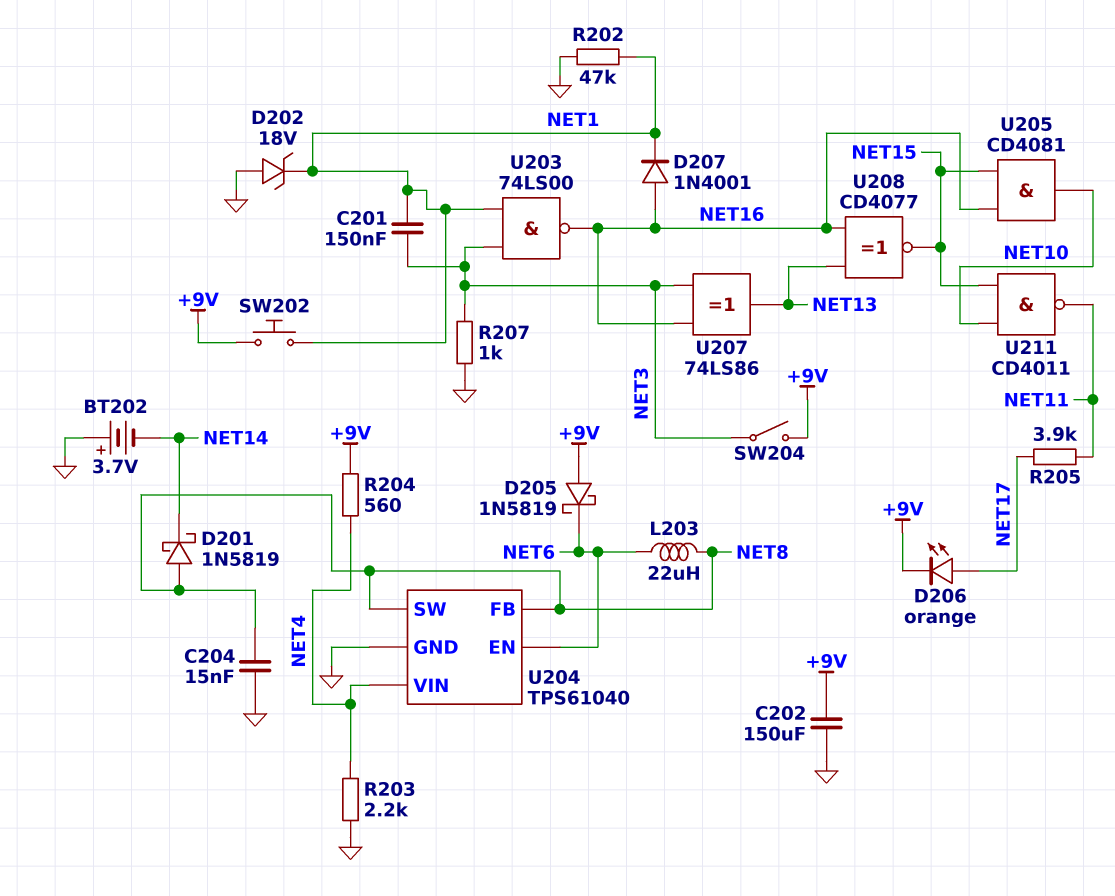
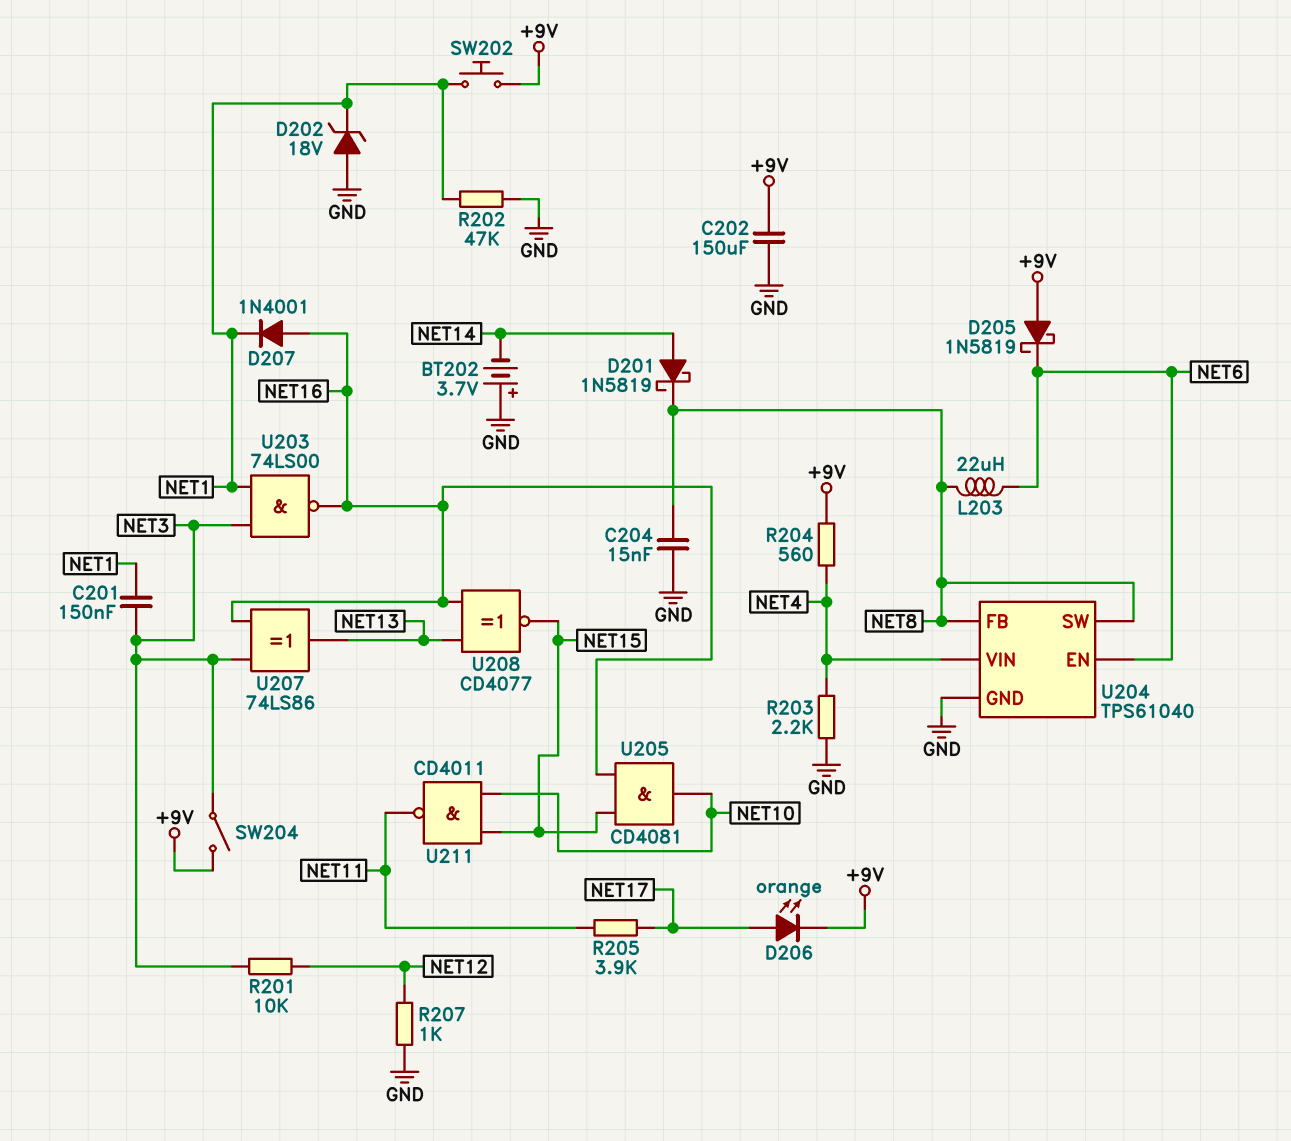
D201: schottky 1N5819 (A NET8, K NET14) -> schottky 1N5819 (A NET14, K NET8)
R201: none -> 10k (NET3, NET12)
R207: 1k (GND, NET3) -> 1k (GND, NET12)

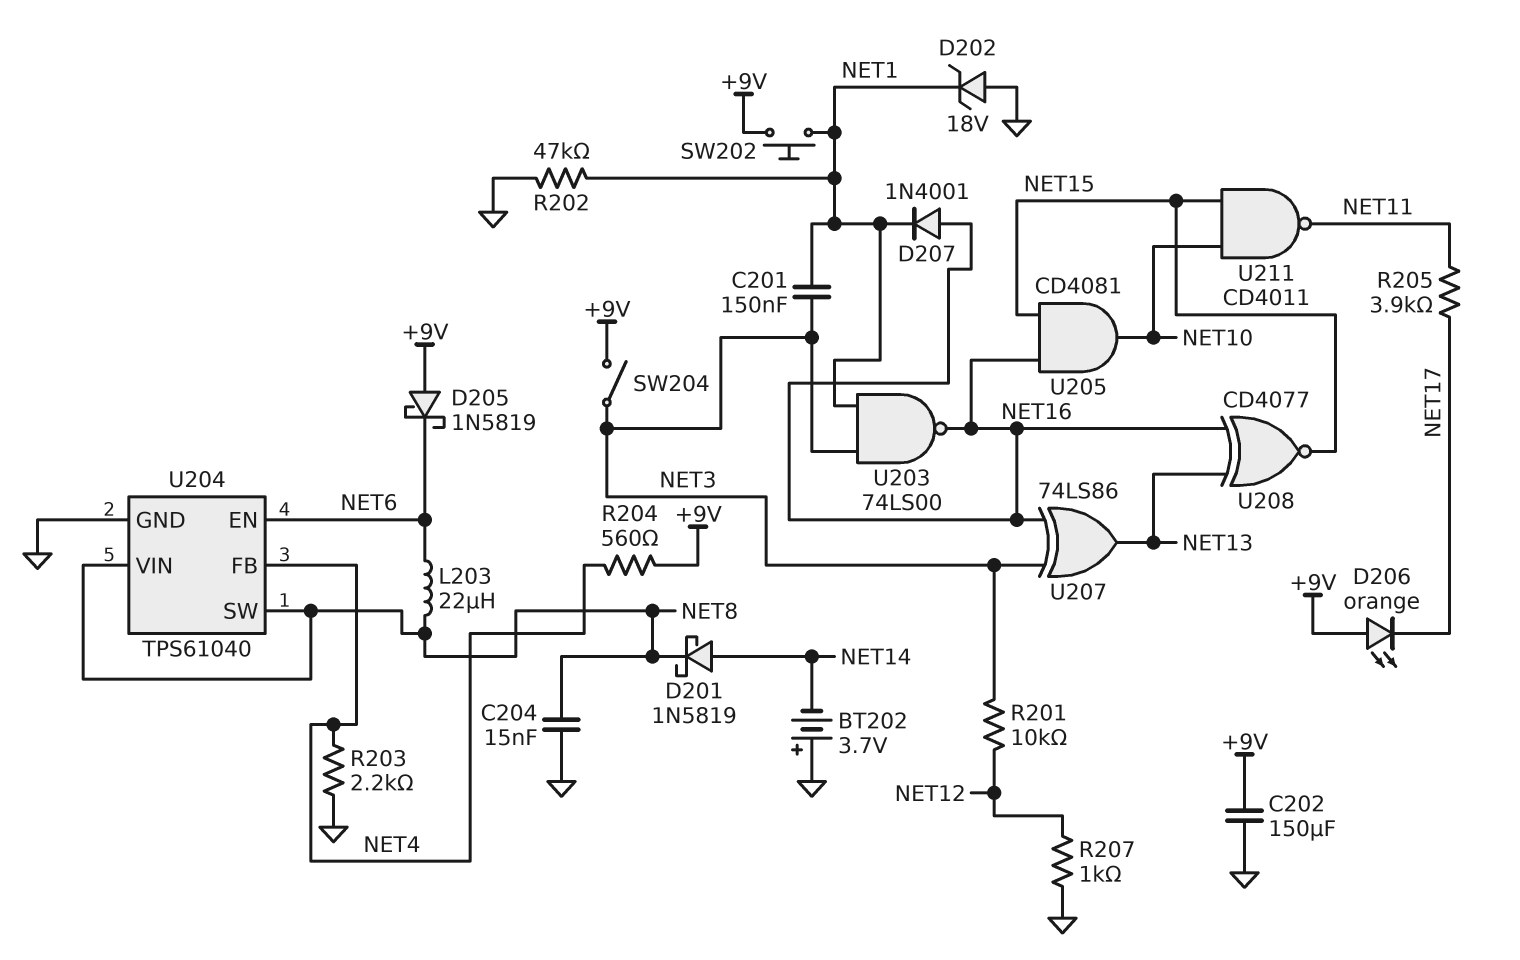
D206: LED orange (A NET17, K +9V) -> LED orange (A +9V, K NET17)
U204 pin FB: NET8 -> NET4
U204 pin VIN: NET4 -> NET8

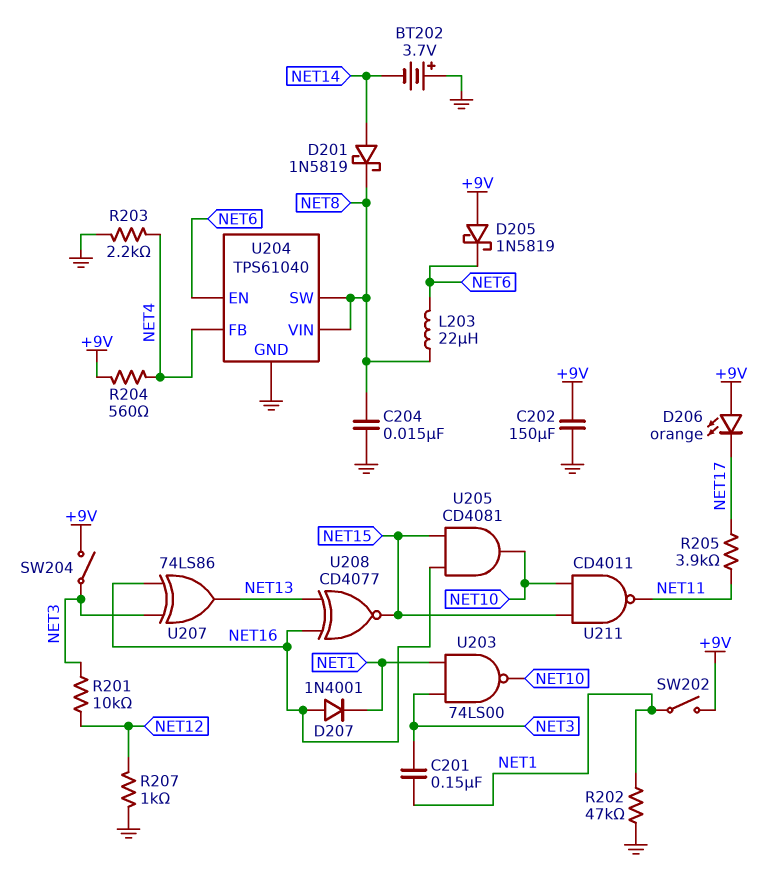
D202: zener 18V (A GND, K NET1) -> none
SW202: button (+9V, NET1) -> switch (+9V, NET1)
U203: NAND 74LS00 (in NET1, in NET3, out NET16) -> NAND 74LS00 (in NET1, in NET3, out NET10)

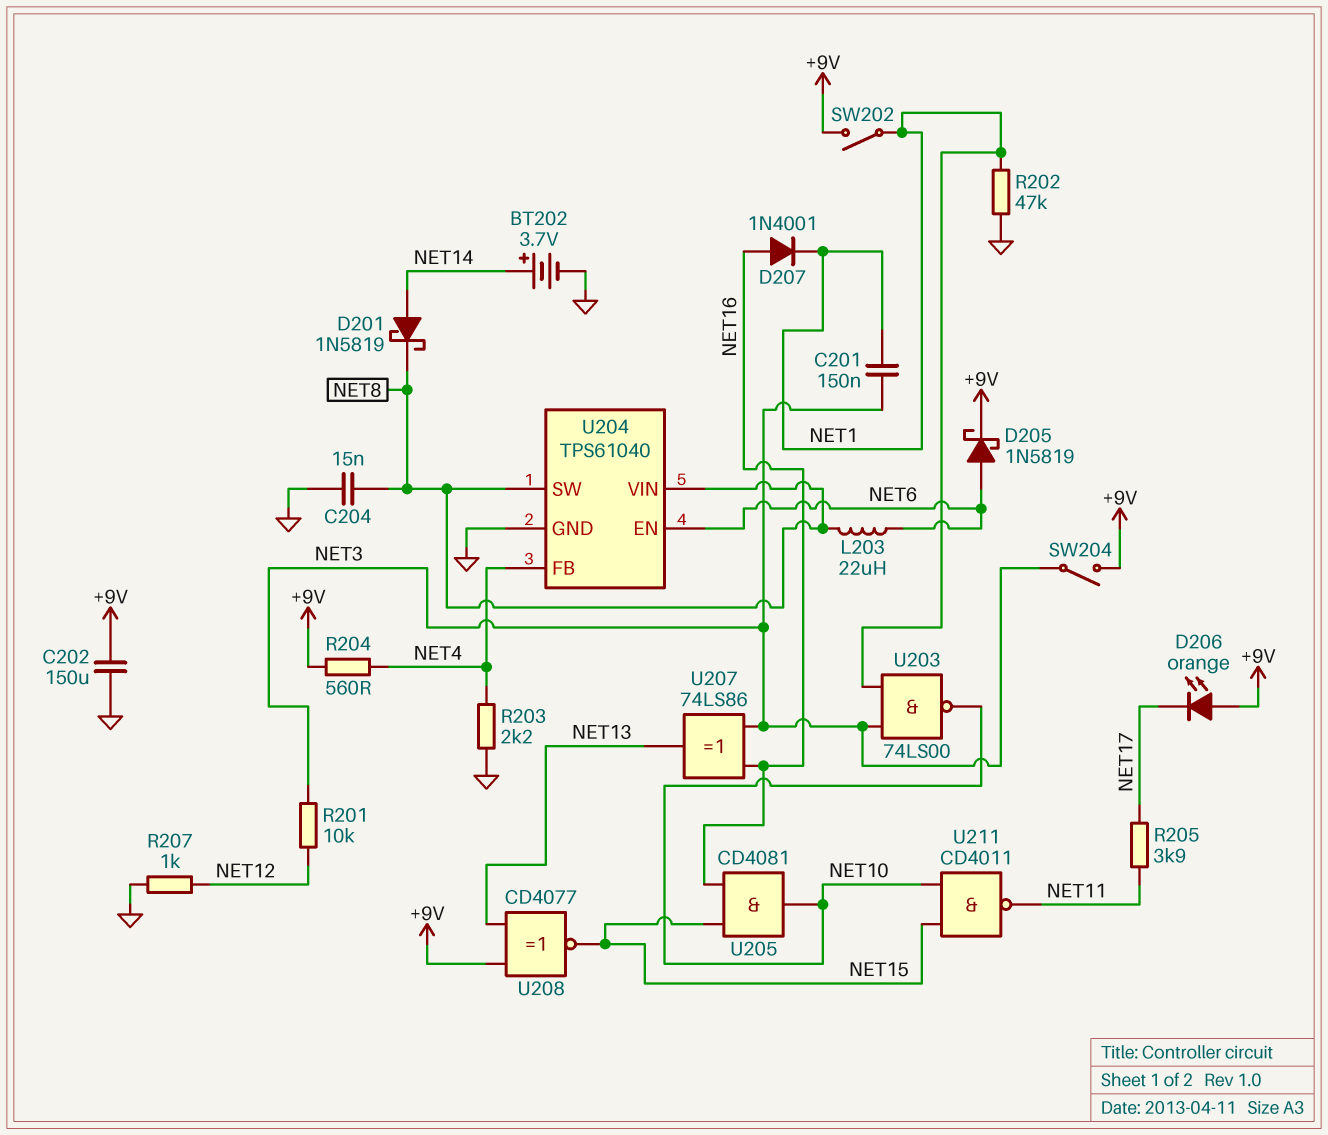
BT202: 3.7V (plus GND, minus NET14) -> 3.7V (plus NET14, minus GND)
D205: schottky 1N5819 (A +9V, K NET6) -> schottky 1N5819 (A NET6, K +9V)
U208: XNOR CD4077 (in NET13, in NET16, out NET15) -> XNOR CD4077 (in +9V, in NET13, out NET15)

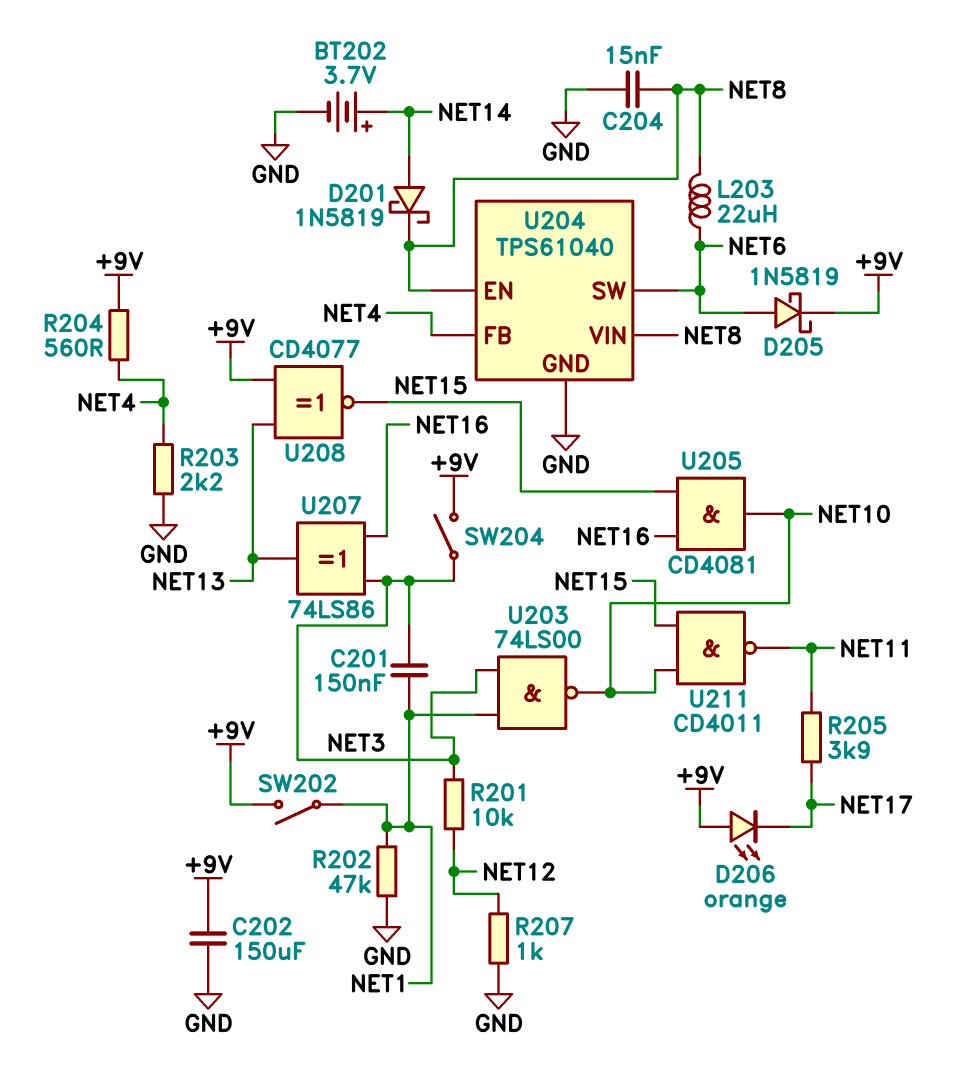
D207: diode 1N4001 (A NET16, K NET1) -> none
U204 pin EN: NET6 -> NET8
U204 pin SW: NET8 -> NET6

